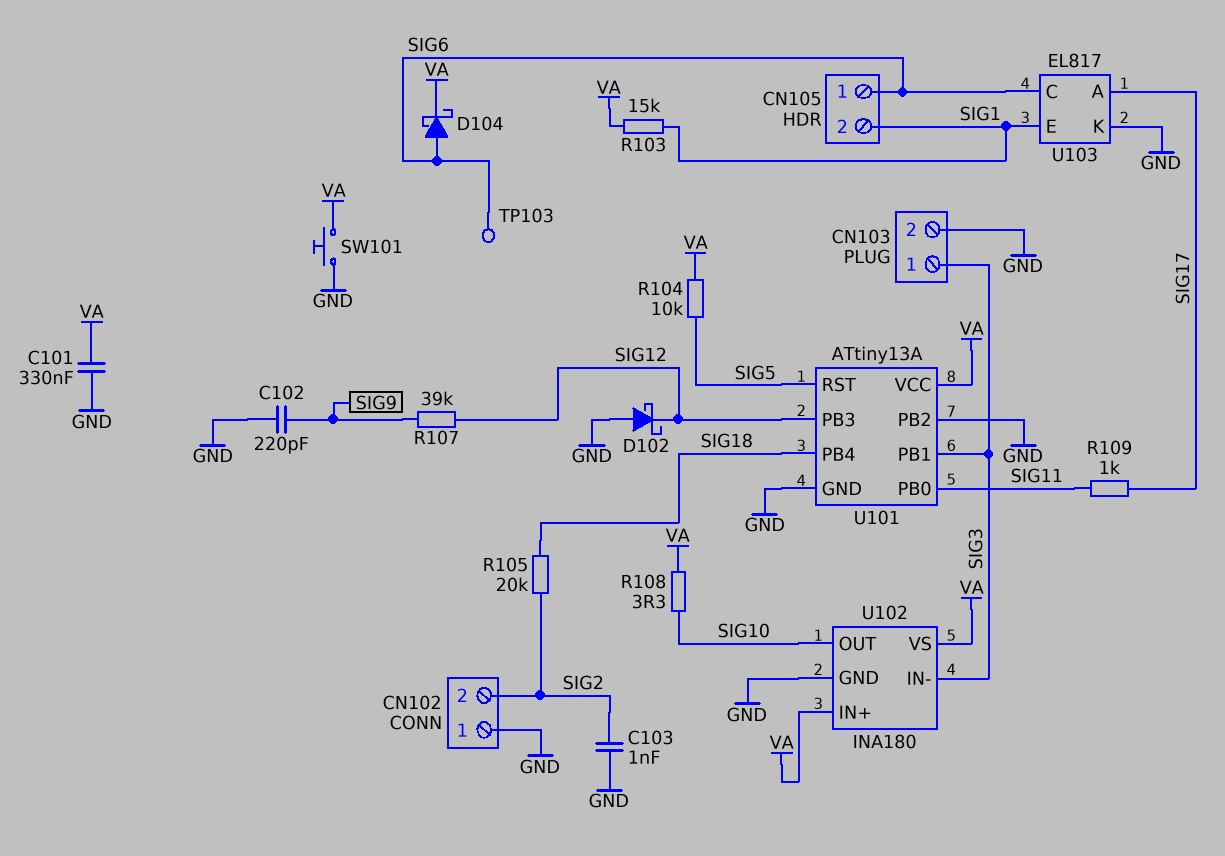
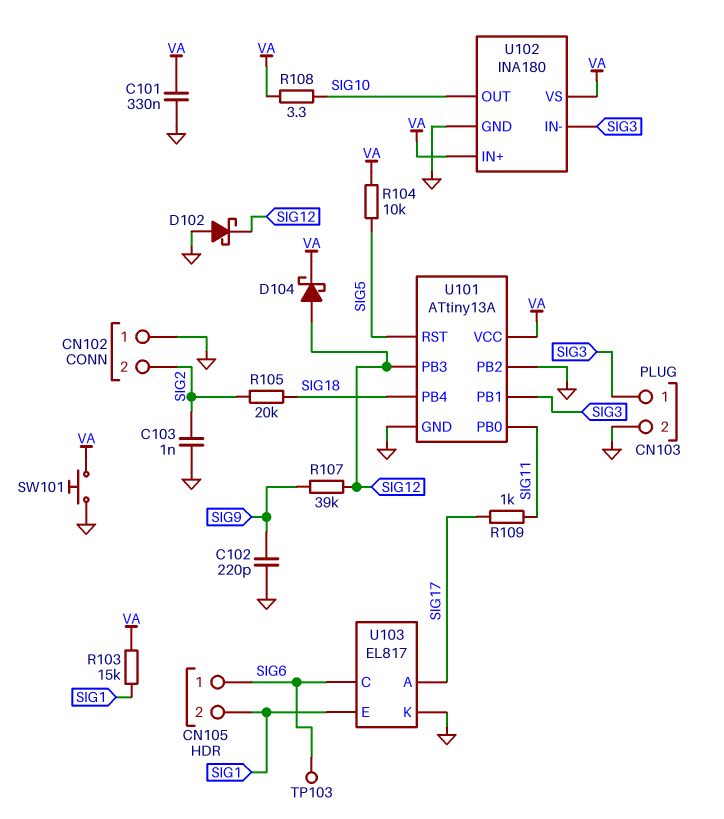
D104: schottky (A SIG6, K VA) -> schottky (A SIG12, K VA)

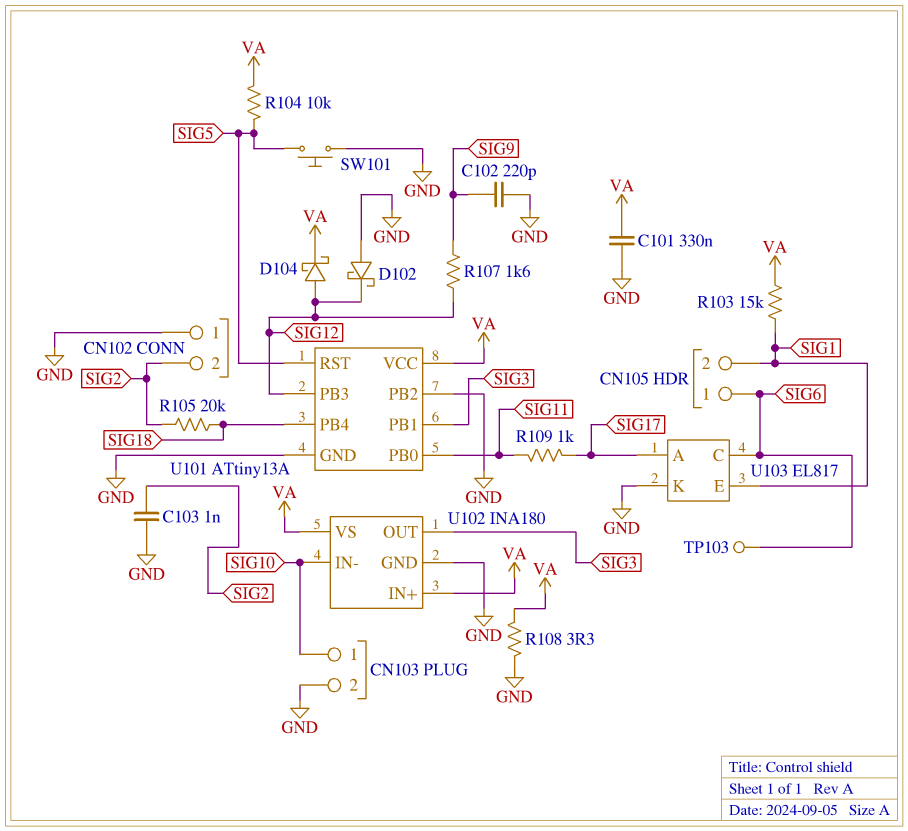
CN103 pin 1: SIG3 -> SIG10
R107: 39k (SIG9, SIG12) -> 1.6k (SIG9, SIG12)
R108: 3.3 (SIG10, VA) -> 3.3 (GND, VA)
SW101: button (GND, VA) -> button (GND, SIG5)
U102 pin IN-: SIG3 -> SIG10
U102 pin OUT: SIG10 -> SIG3

